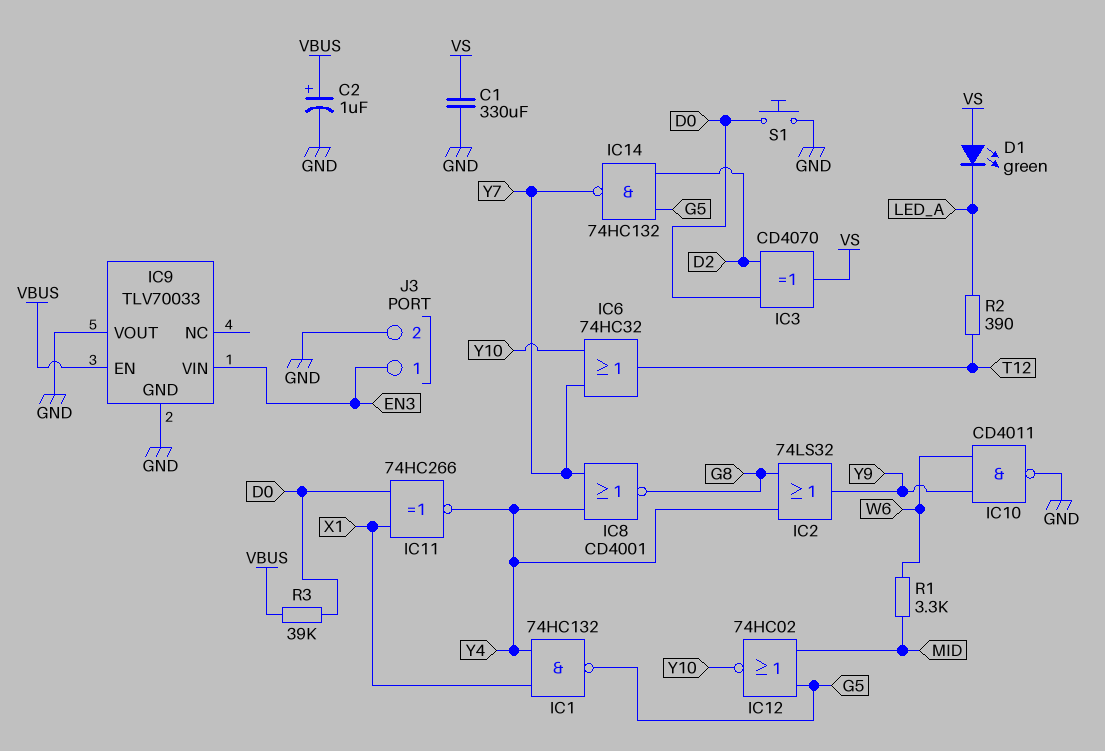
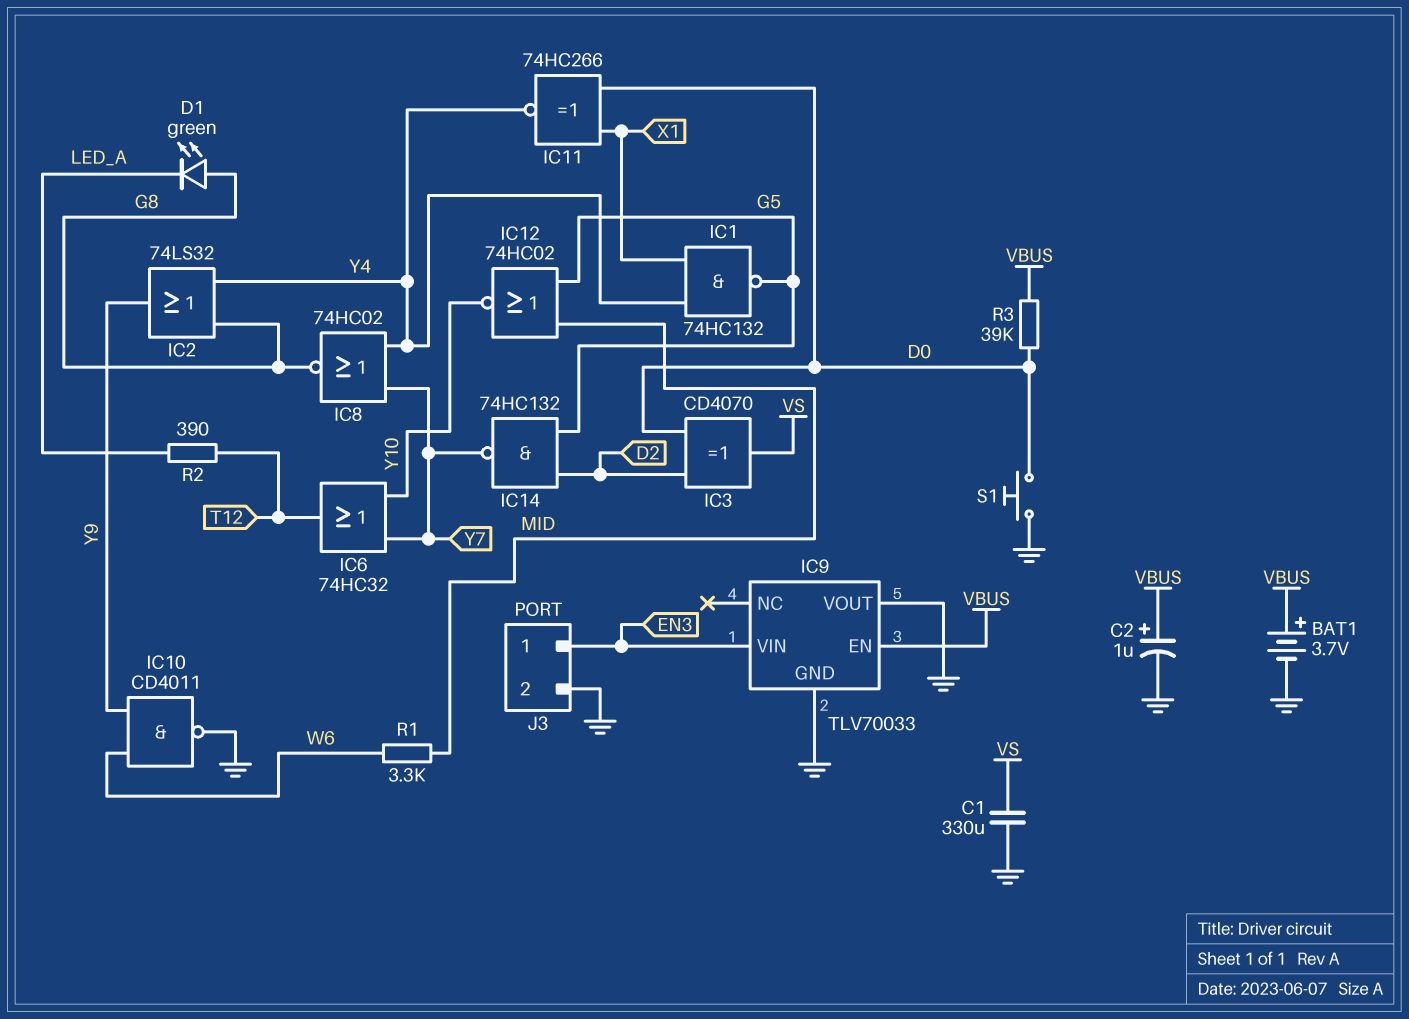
BAT1: none -> 3.7V (plus VBUS, minus GND)
D1: LED green (A VS, K LED_A) -> LED green (A G8, K LED_A)
IC8: NOR CD4001 (in Y4, in Y7, out G8) -> NOR 74HC02 (in Y4, in Y7, out G8)

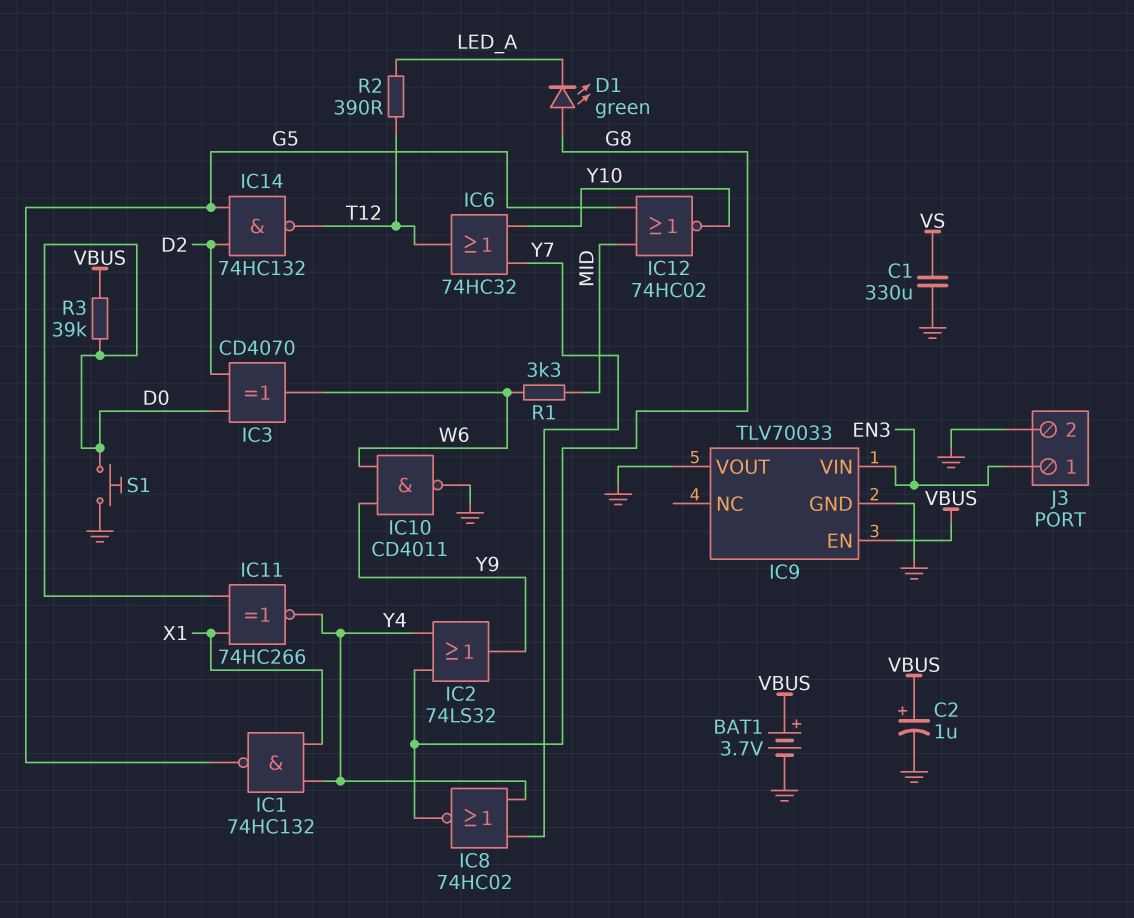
IC3: XOR CD4070 (in D0, in D2, out VS) -> XOR CD4070 (in D0, in D2, out W6)
IC14: NAND 74HC132 (in D2, in G5, out Y7) -> NAND 74HC132 (in D2, in G5, out T12)

